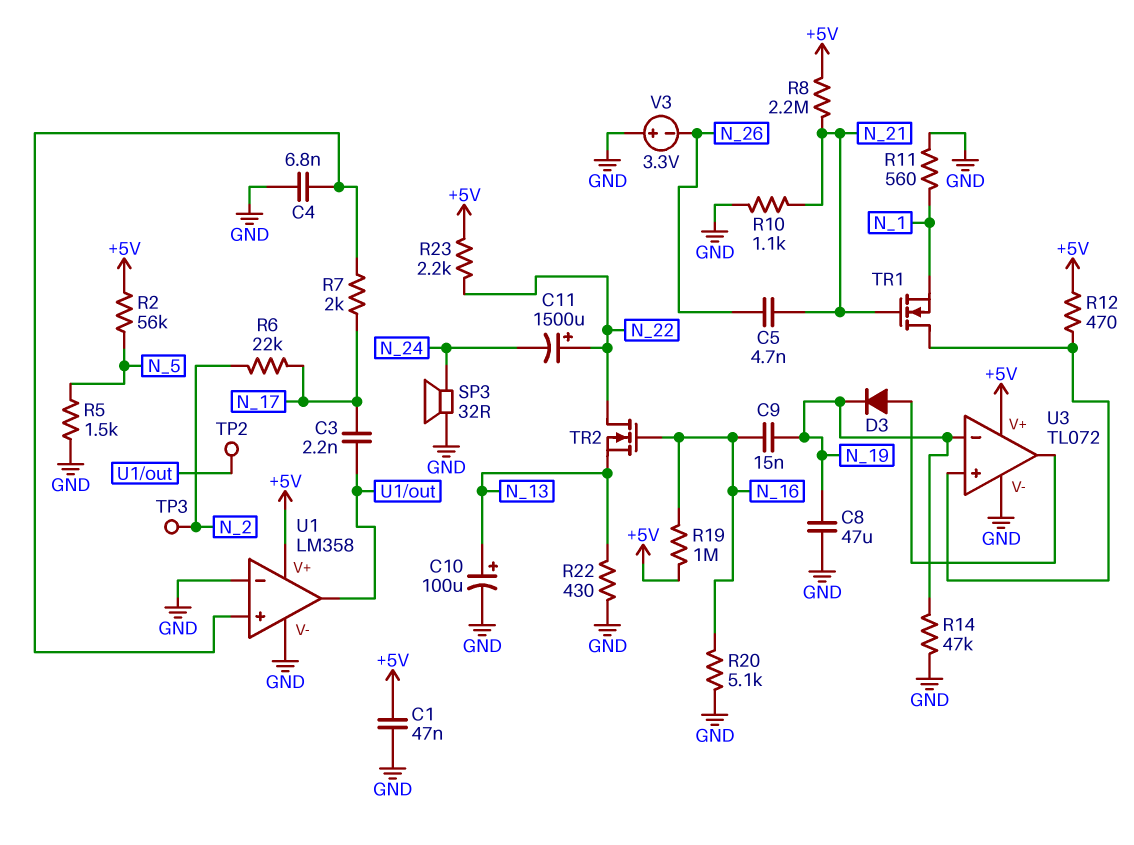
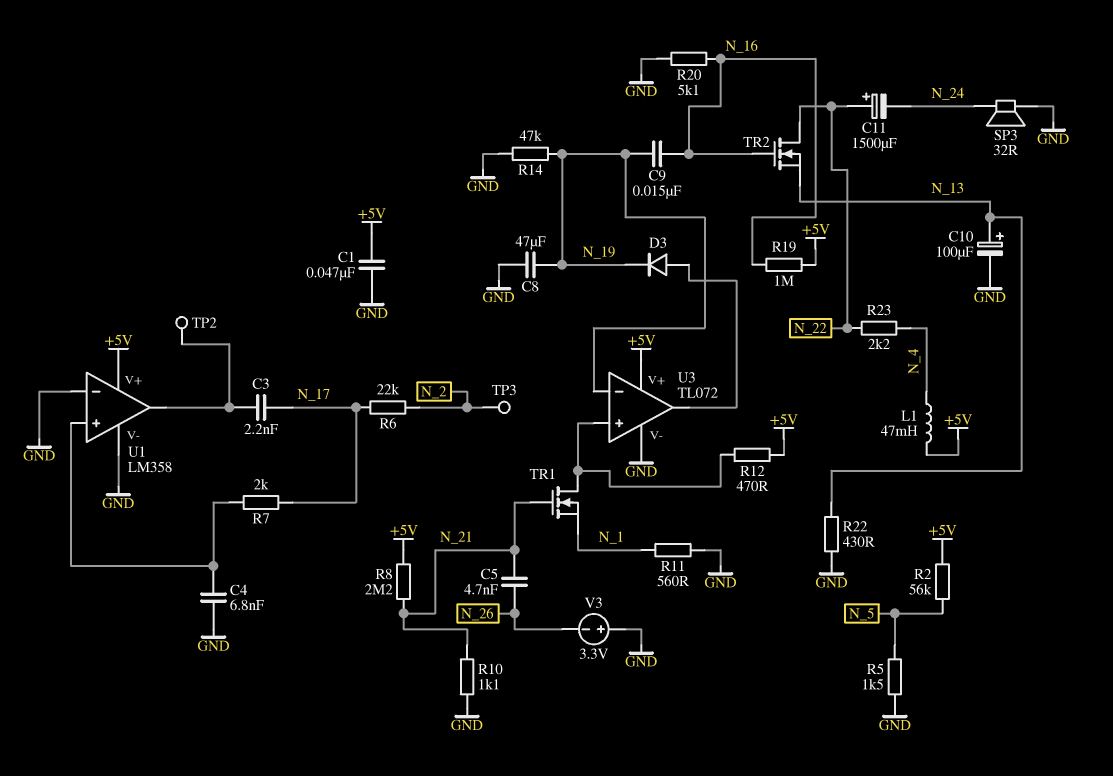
L1: none -> 47mH (+5V, N_4)
R23: 2.2k (+5V, N_22) -> 2.2k (N_4, N_22)

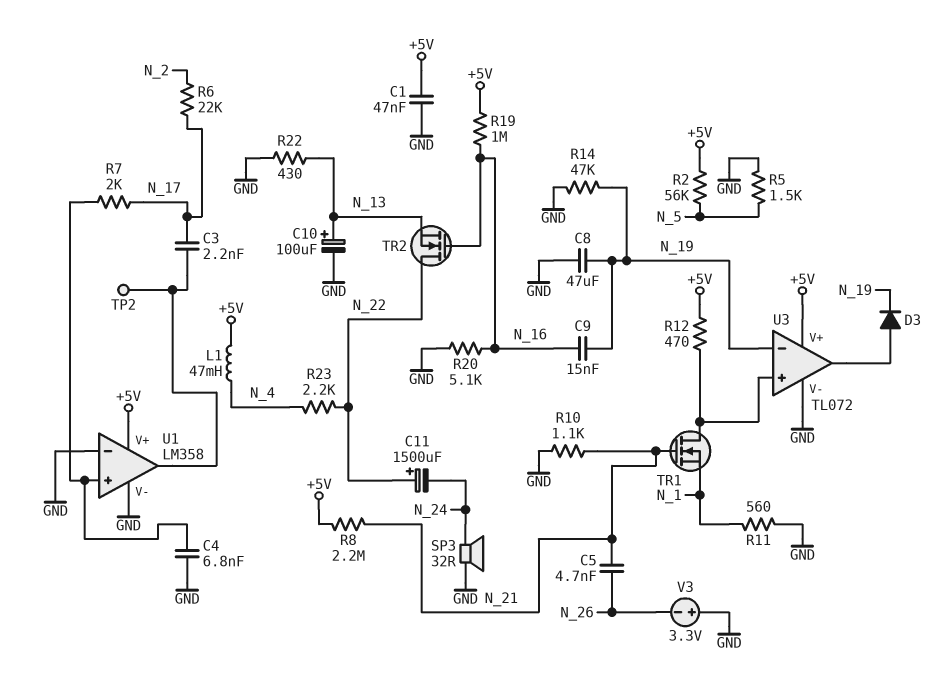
TP3: test point (N_2) -> none

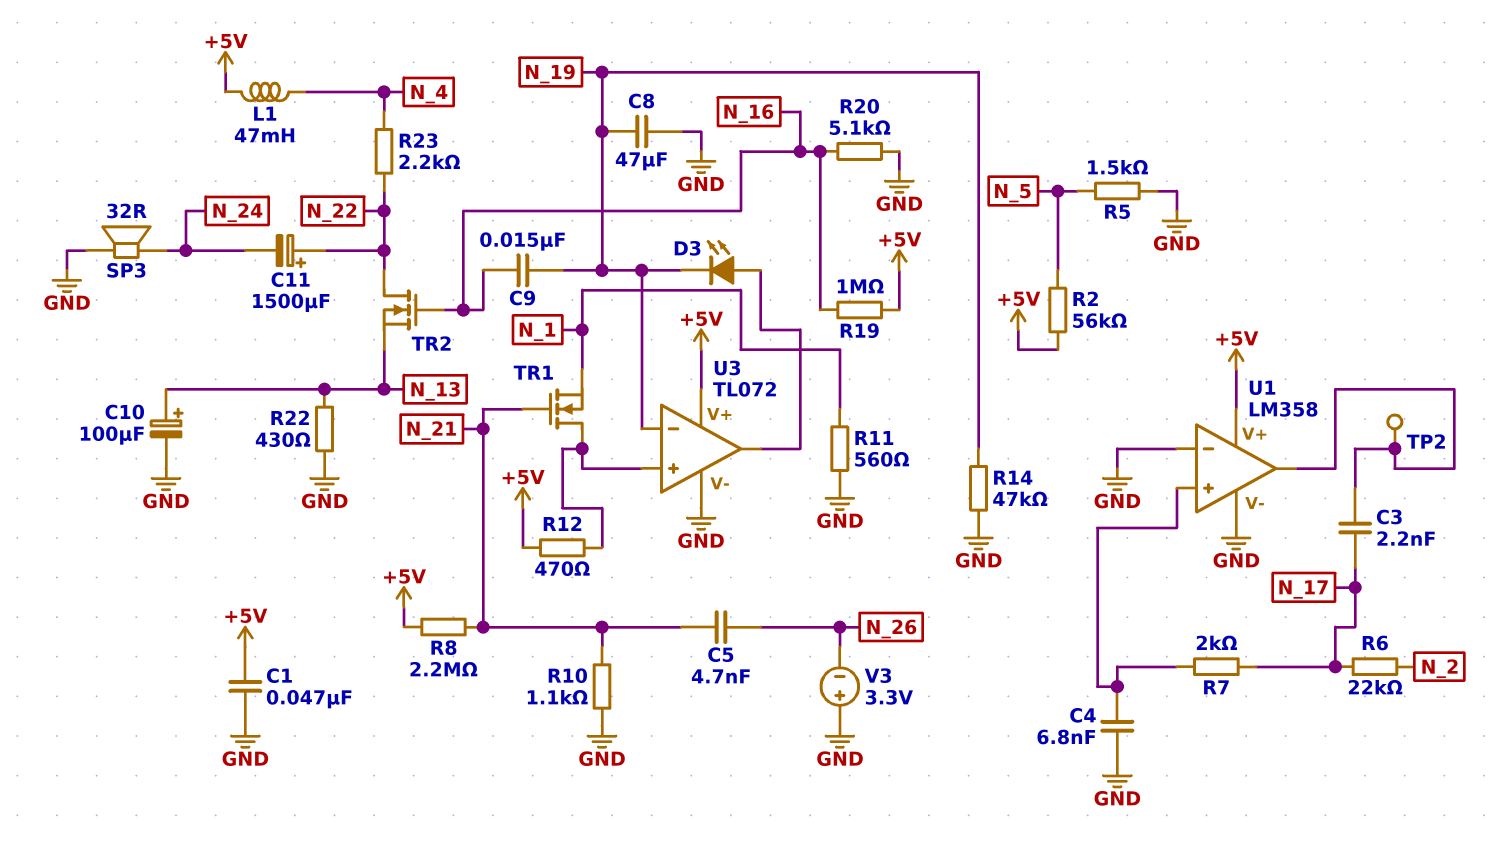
D3: diode (A U3/out, K N_19) -> LED (A U3/out, K N_19)

